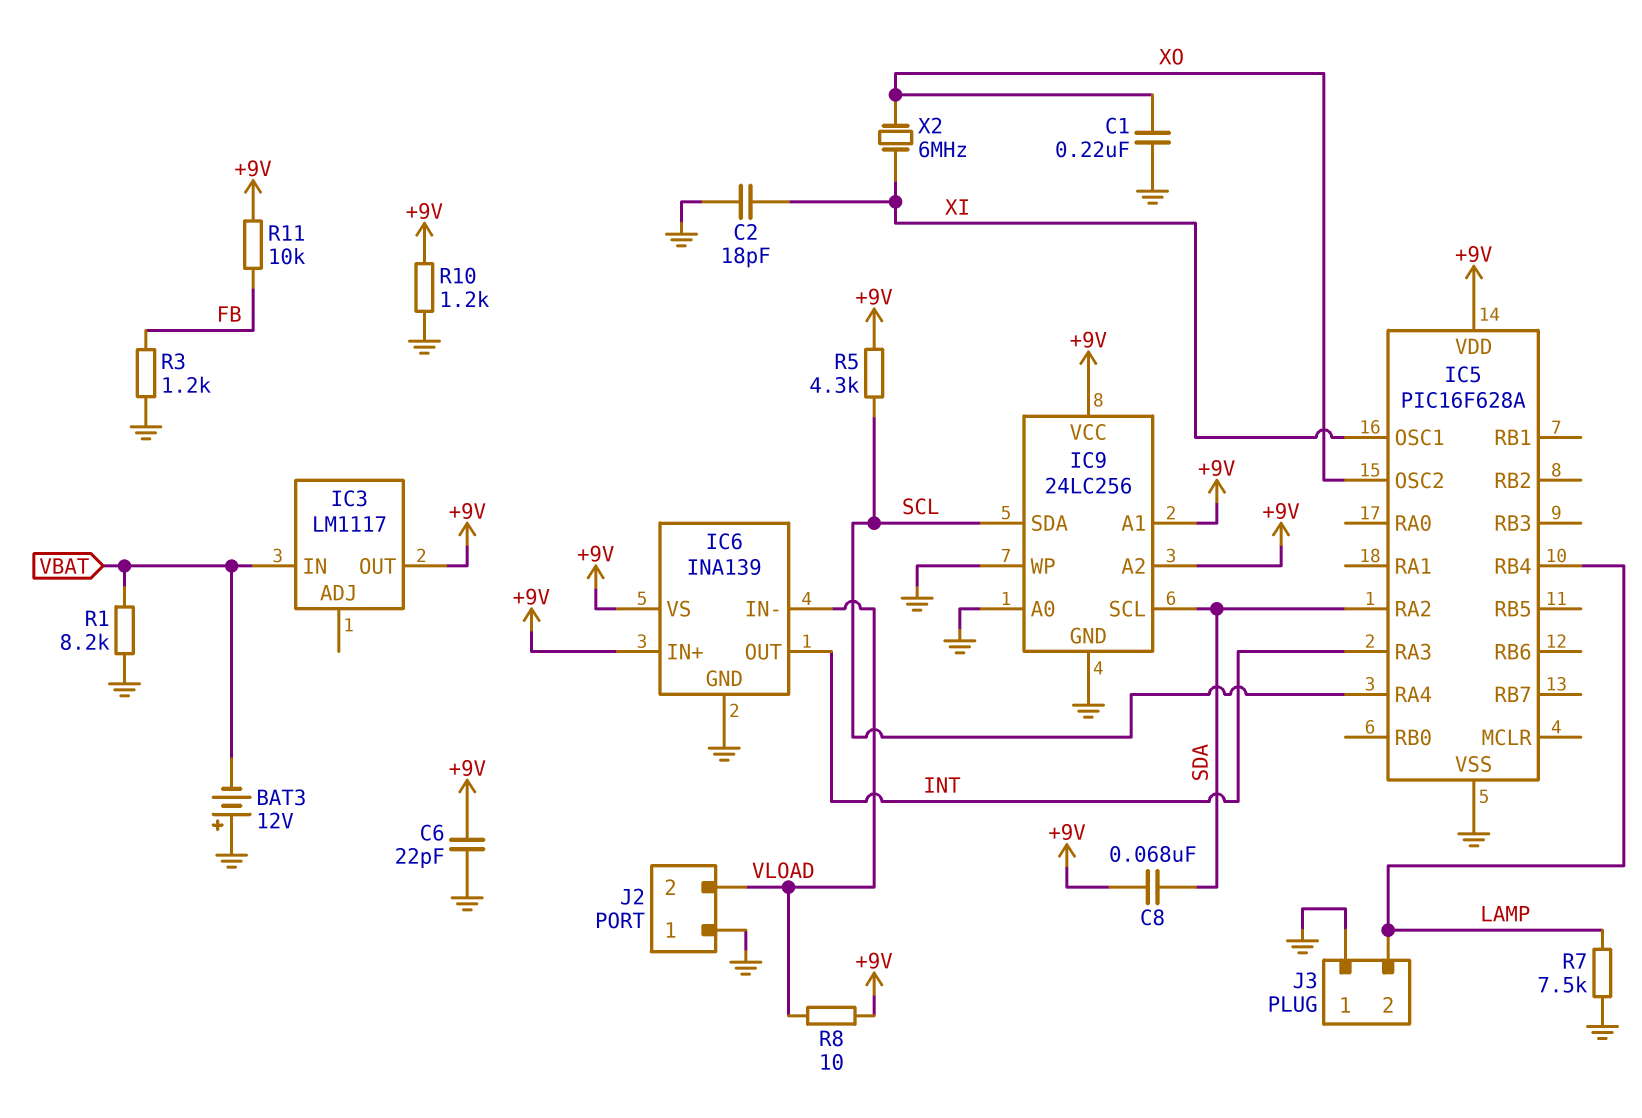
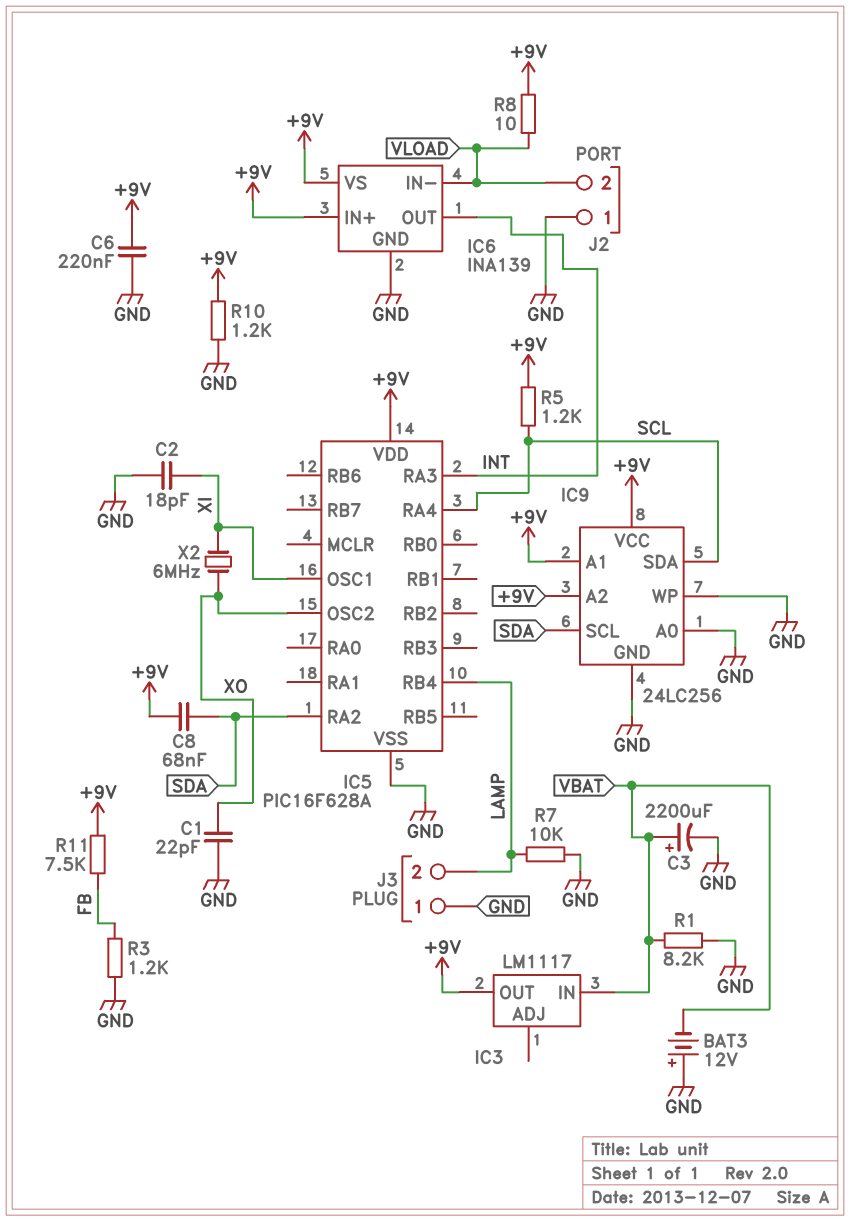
C1: 220nF (GND, XO) -> 22pF (GND, XO)
C3: none -> 2200uF (plus VBAT, minus GND)
C6: 22pF (+9V, GND) -> 220nF (+9V, GND)
R5: 4.3k (+9V, SCL) -> 1.2k (+9V, SCL)
R7: 7.5k (GND, LAMP) -> 10k (GND, LAMP)
R11: 10k (+9V, FB) -> 7.5k (+9V, FB)

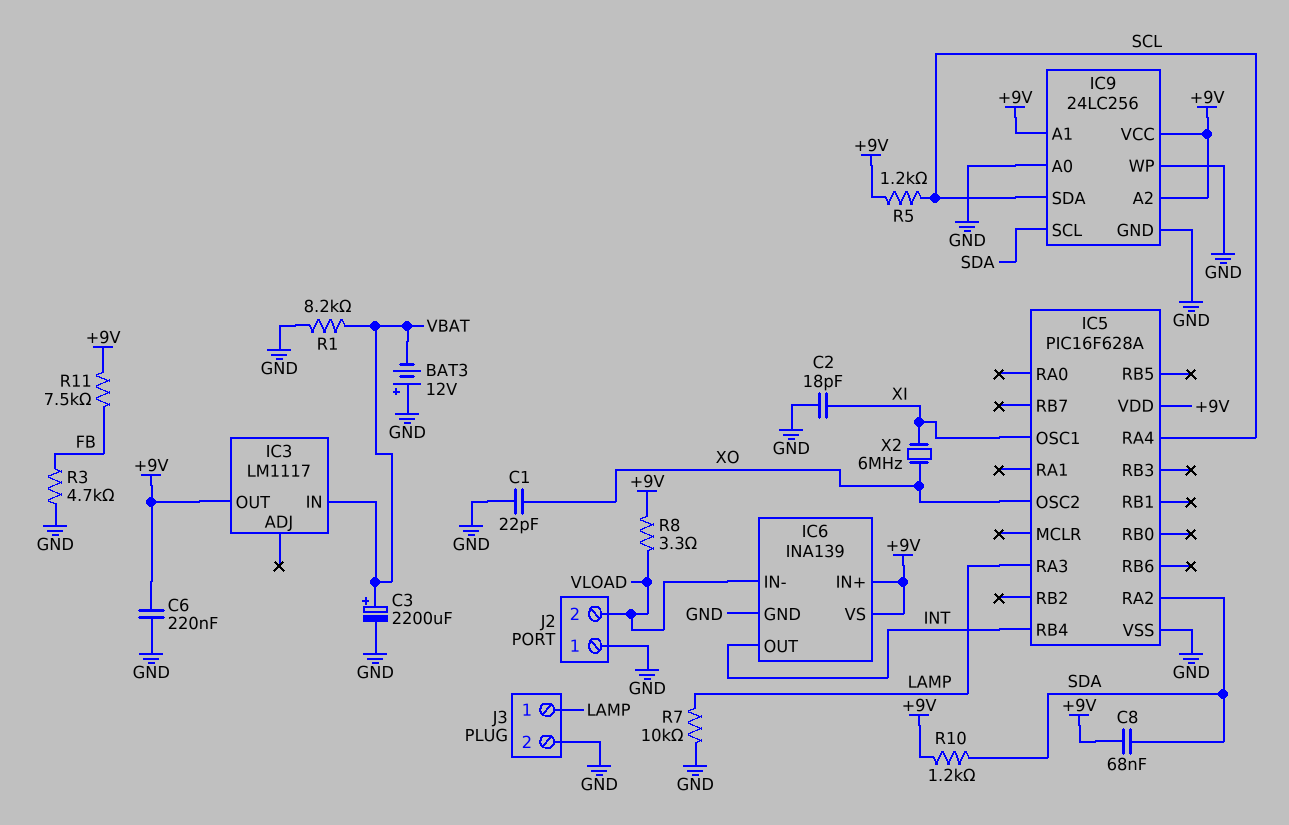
IC5 pin RA3: INT -> LAMP
IC5 pin RB4: LAMP -> INT
J3 pin 1: GND -> LAMP
J3 pin 2: LAMP -> GND
R3: 1.2k (FB, GND) -> 4.7k (FB, GND)
R8: 10 (+9V, VLOAD) -> 3.3 (+9V, VLOAD)
R10: 1.2k (+9V, GND) -> 1.2k (+9V, SDA)

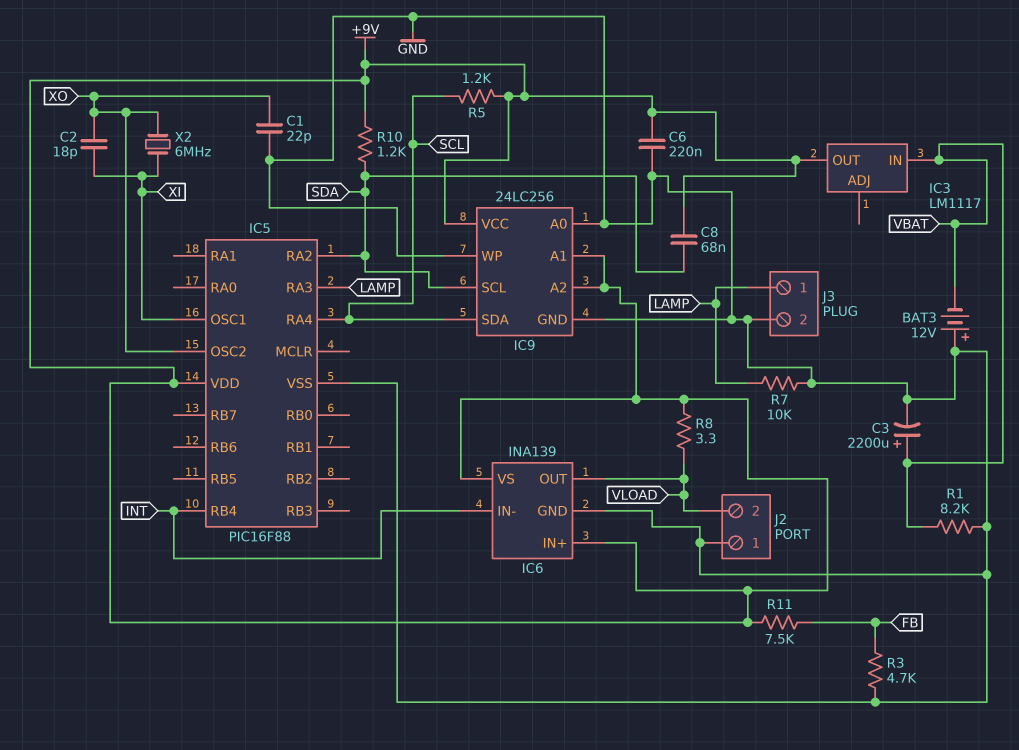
C2: 18pF (GND, XI) -> 18pF (XI, XO)
IC5: PIC16F628A -> PIC16F88
IC6 pin IN-: VLOAD -> INT
IC6 pin OUT: INT -> VLOAD

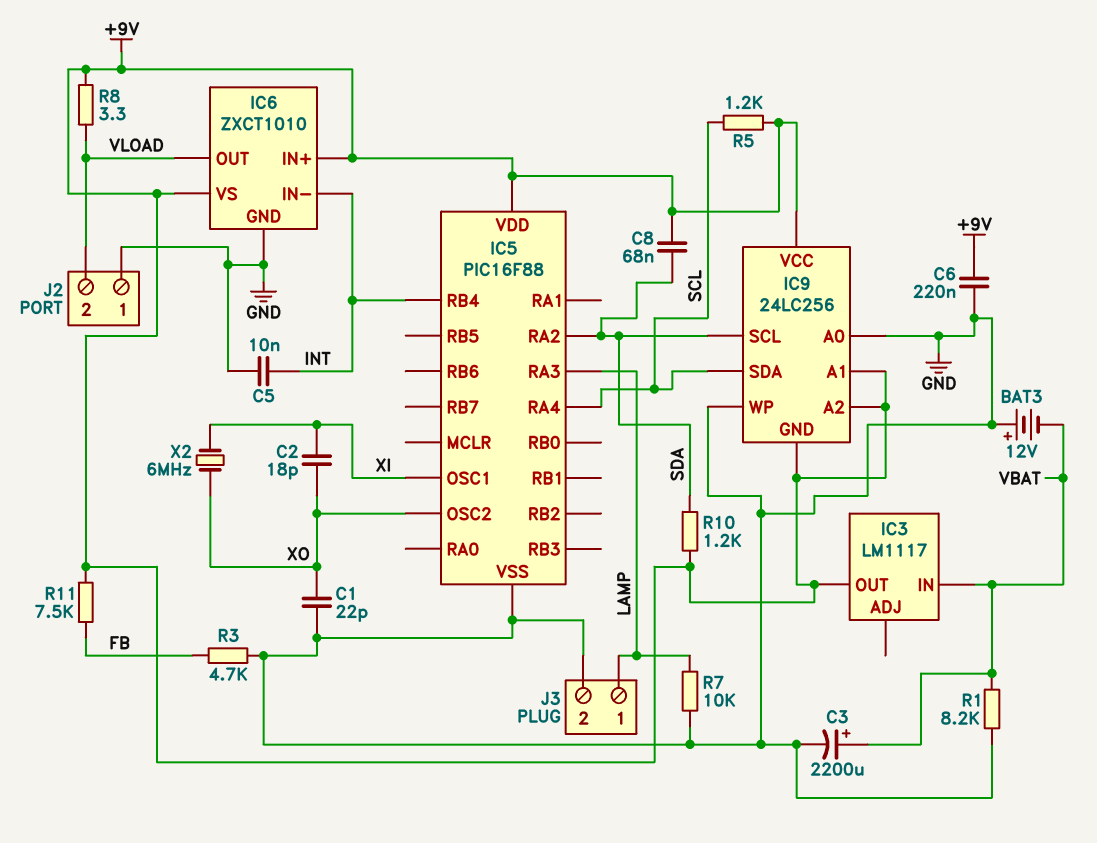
C5: none -> 10nF (GND, INT)
IC6: INA139 -> ZXCT1010
IC9 pin GND: GND -> +9V

